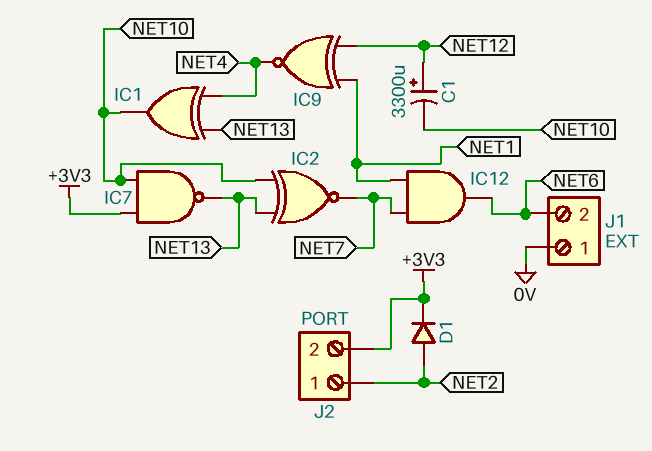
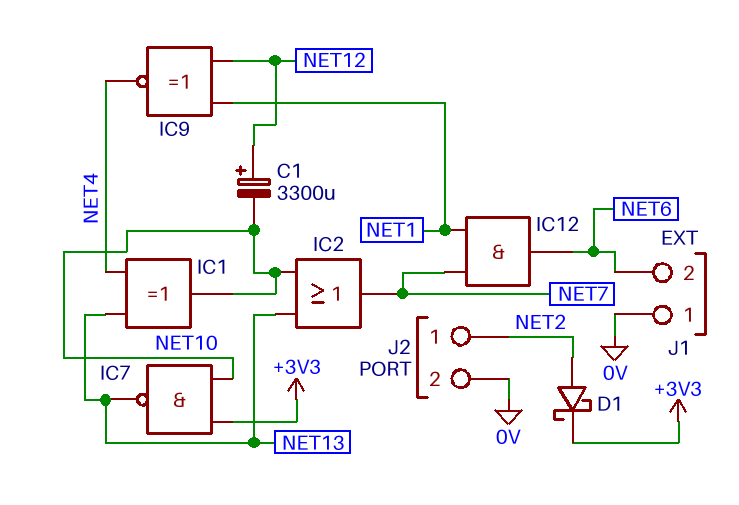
D1: diode (A NET2, K +3V3) -> schottky (A NET2, K +3V3)
IC2: XNOR (in NET10, in NET13, out NET7) -> OR (in NET10, in NET13, out NET7)
J2 pin 2: +3V3 -> 0V

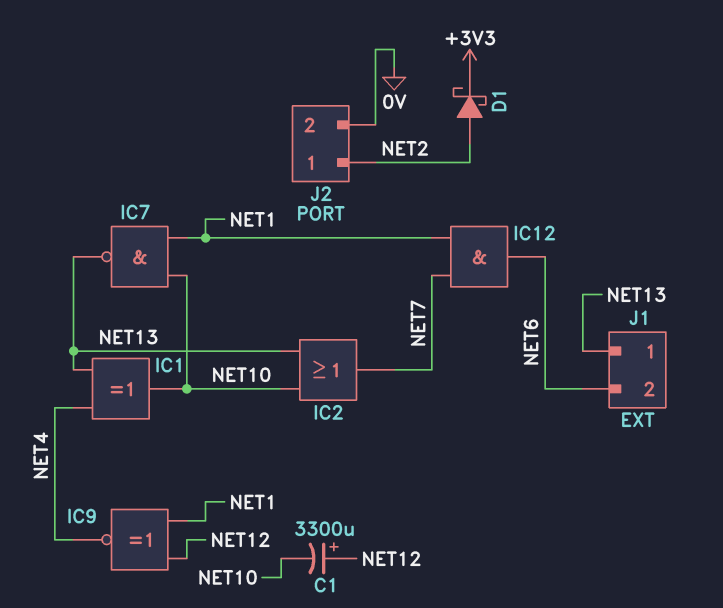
IC7: NAND (in +3V3, in NET10, out NET13) -> NAND (in NET1, in NET10, out NET13)
J1 pin 1: 0V -> NET13

